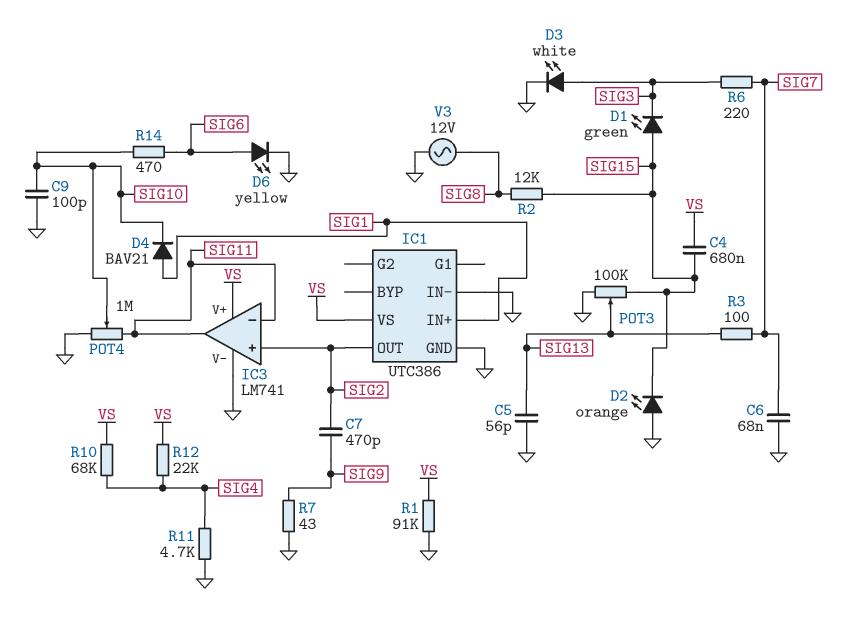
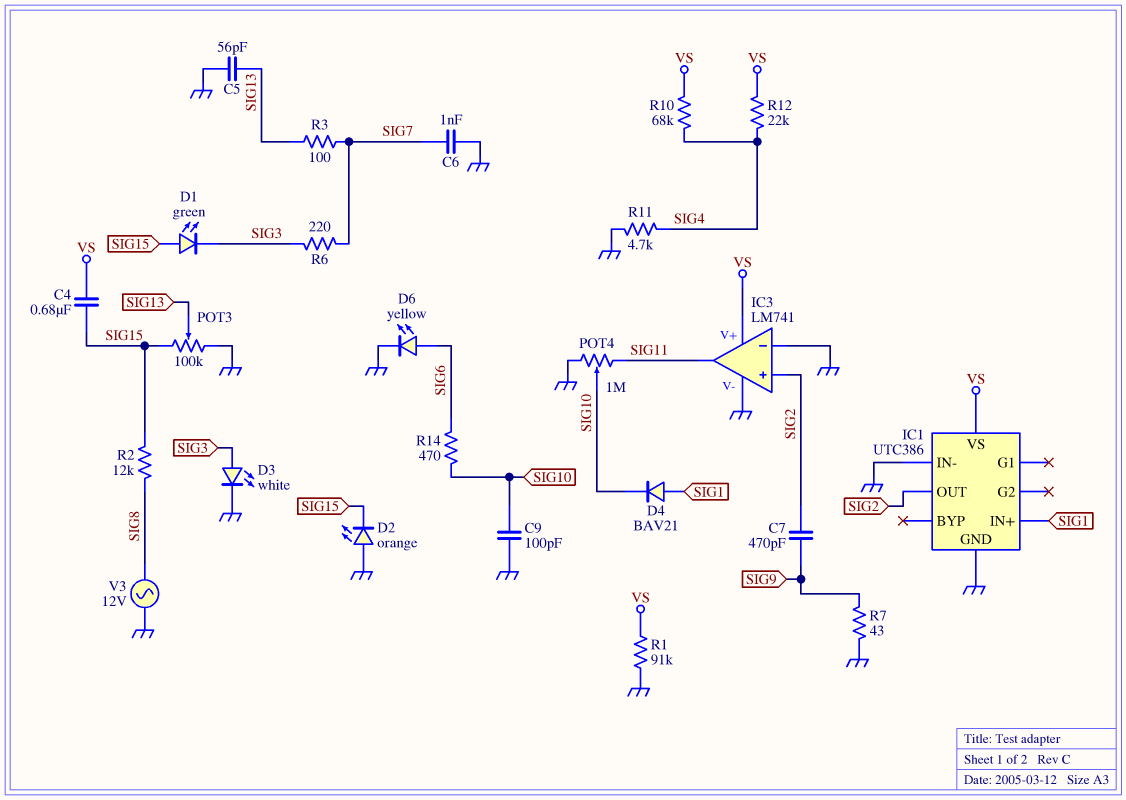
C6: 68nF (GND, SIG7) -> 1nF (GND, SIG7)
IC3 pin in-: SIG11 -> GND

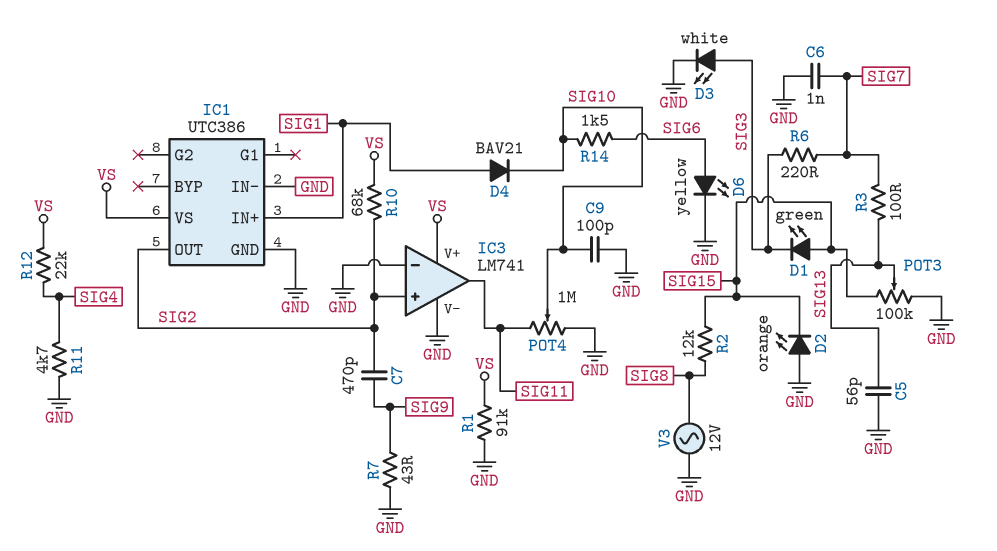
C4: 680nF (SIG15, VS) -> none
R10: 68k (SIG4, VS) -> 68k (SIG2, VS)
R14: 470 (SIG6, SIG10) -> 1.5k (SIG6, SIG10)

